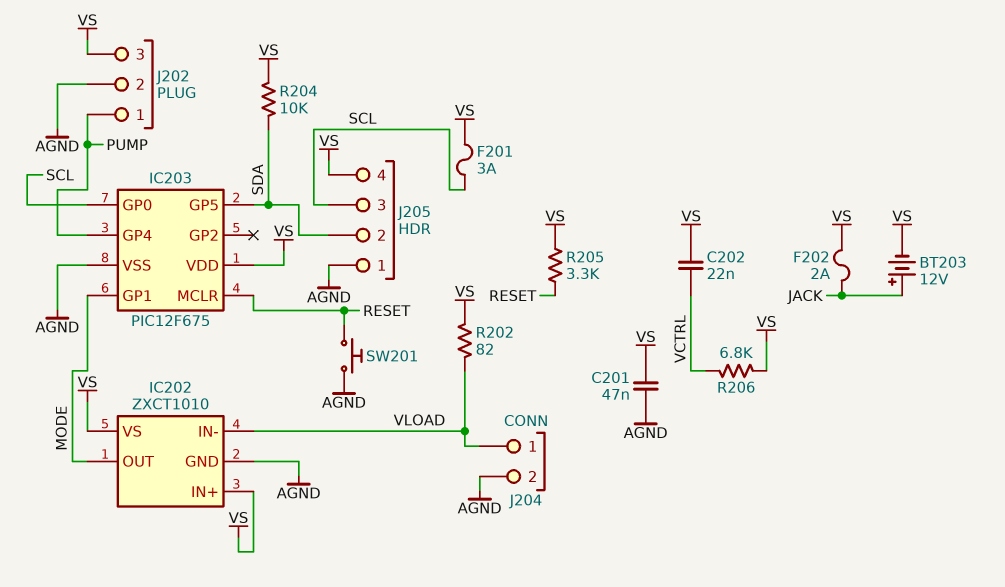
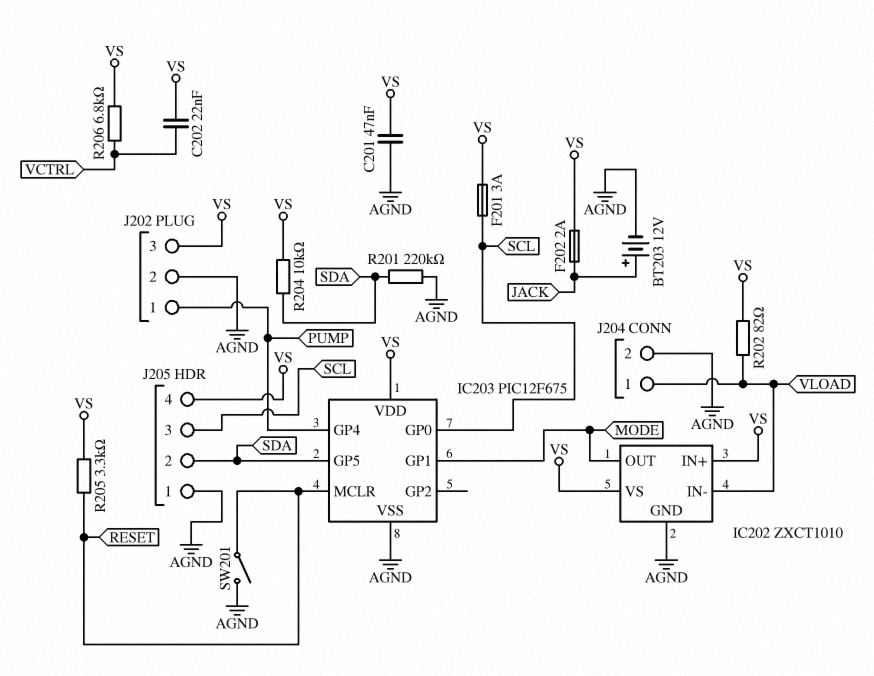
BT203: 12V (plus JACK, minus VS) -> 12V (plus JACK, minus AGND)
R201: none -> 220k (AGND, SDA)
SW201: button (AGND, RESET) -> switch (AGND, RESET)

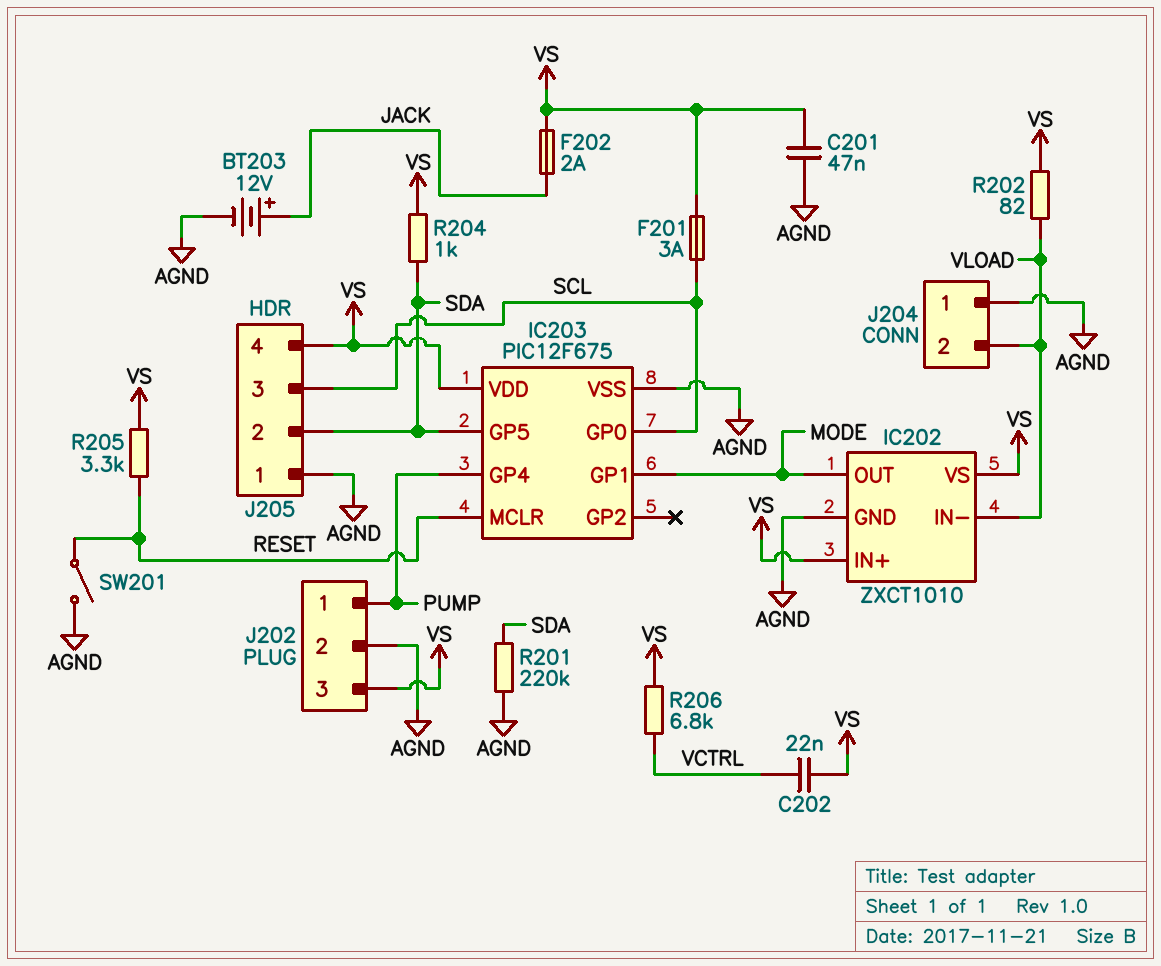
J204 pin 1: VLOAD -> AGND
J204 pin 2: AGND -> VLOAD
R204: 10k (SDA, VS) -> 1k (SDA, VS)

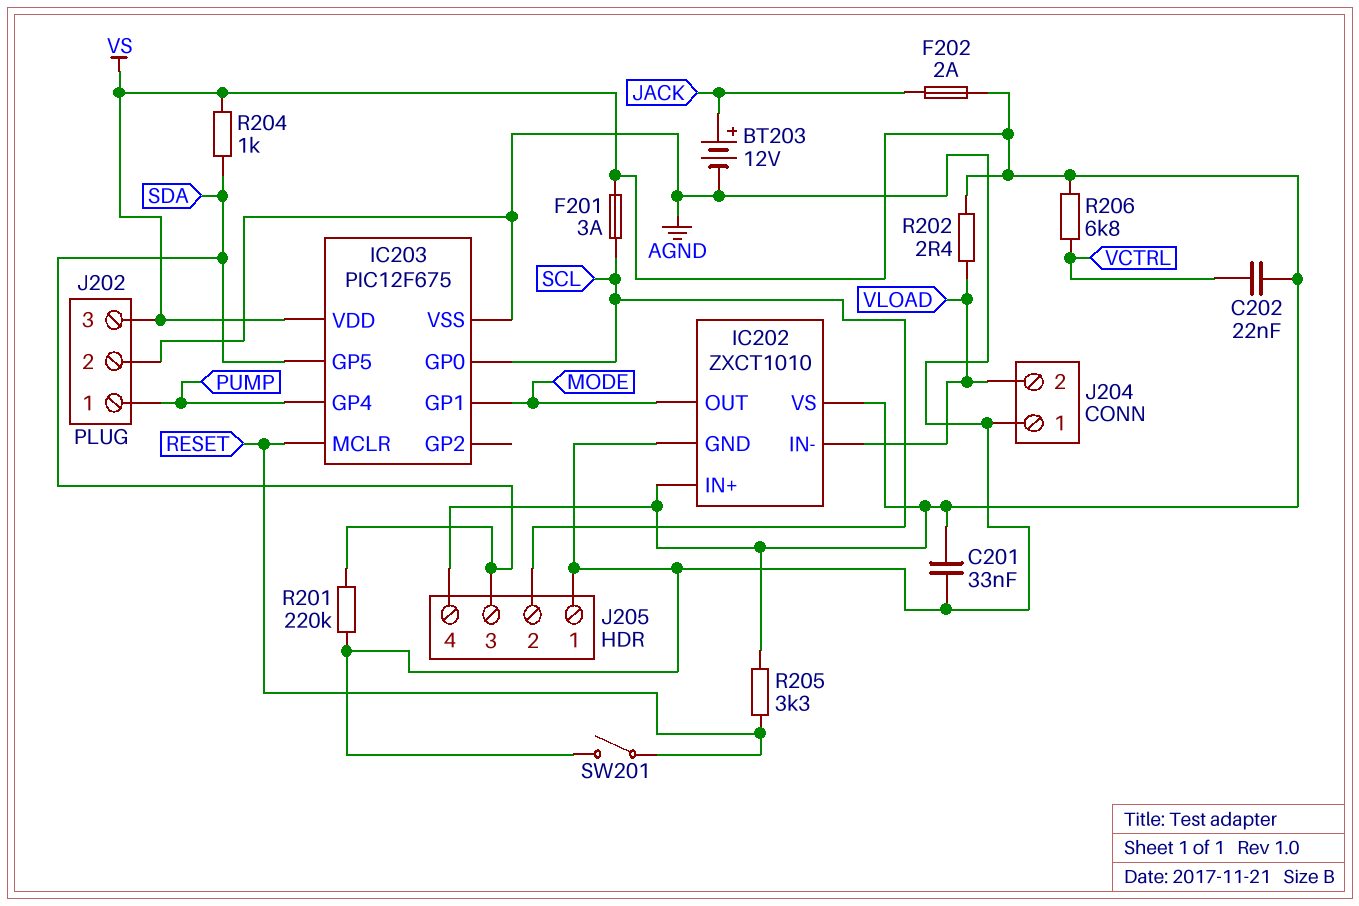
C201: 47nF (AGND, VS) -> 33nF (AGND, VS)
J205 pin 2: SDA -> SCL
J205 pin 3: SCL -> SDA
R202: 82 (VLOAD, VS) -> 2.4 (VLOAD, VS)

